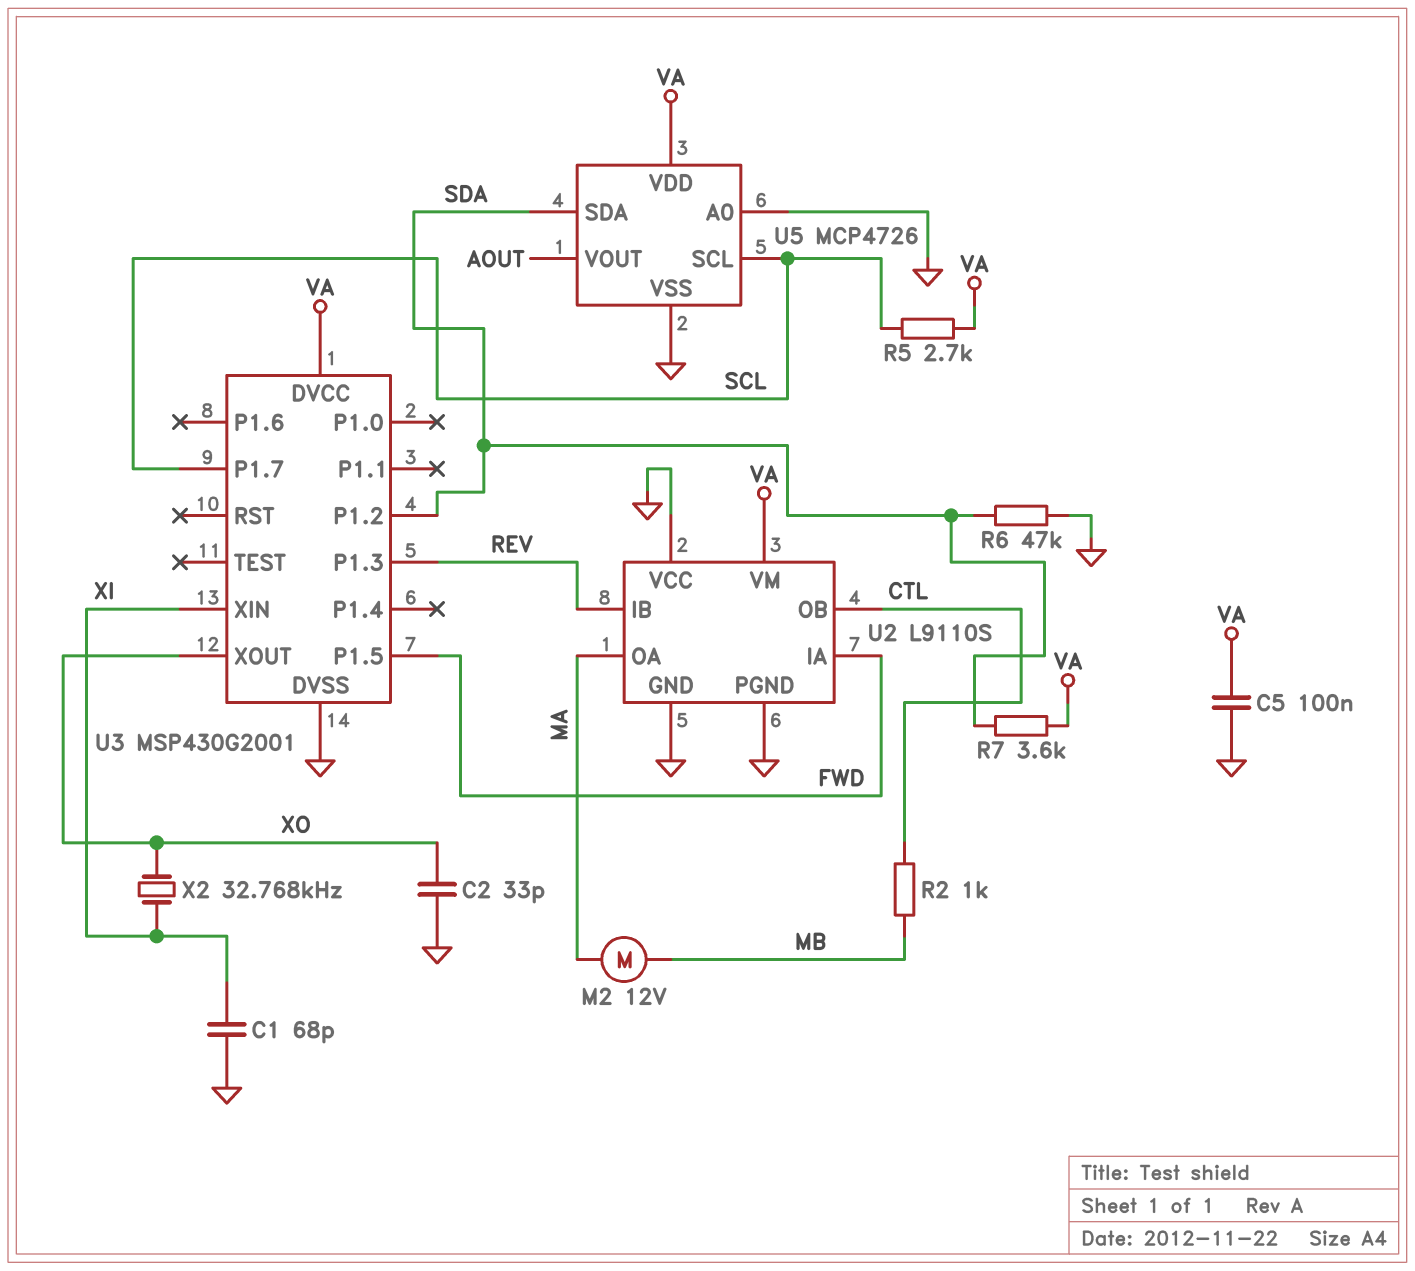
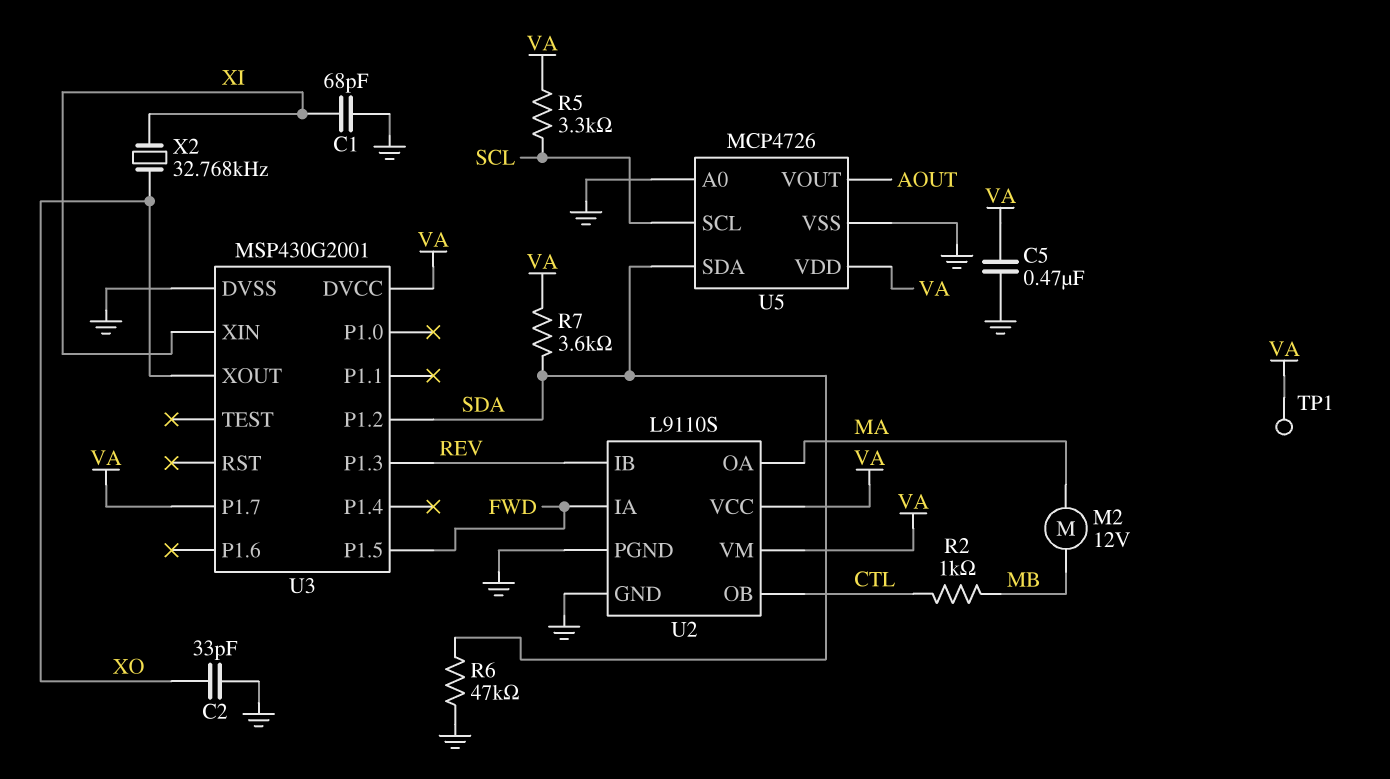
C5: 100nF (GND, VA) -> 470nF (GND, VA)
R5: 2.7k (SCL, VA) -> 3.3k (SCL, VA)
TP1: none -> test point (VA)
U2 pin VCC: GND -> VA
U3 pin P1.7: SCL -> VA

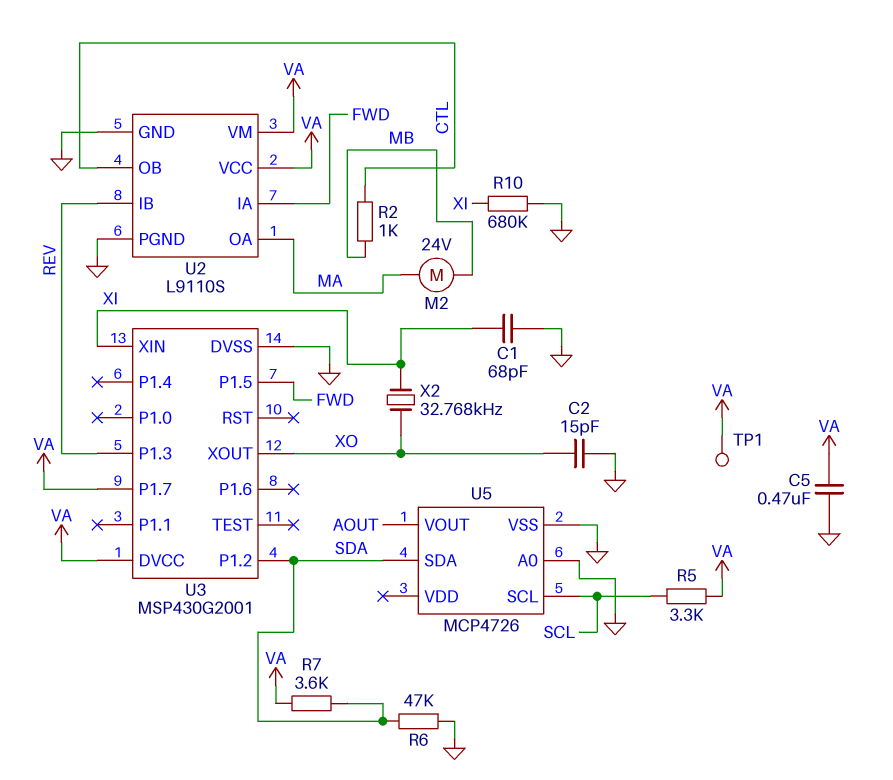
C2: 33pF (GND, XO) -> 15pF (GND, XO)
M2: motor 12V (MA, MB) -> motor 24V (MA, MB)
R10: none -> 680k (GND, XI)
U5 pin VDD: VA -> none

